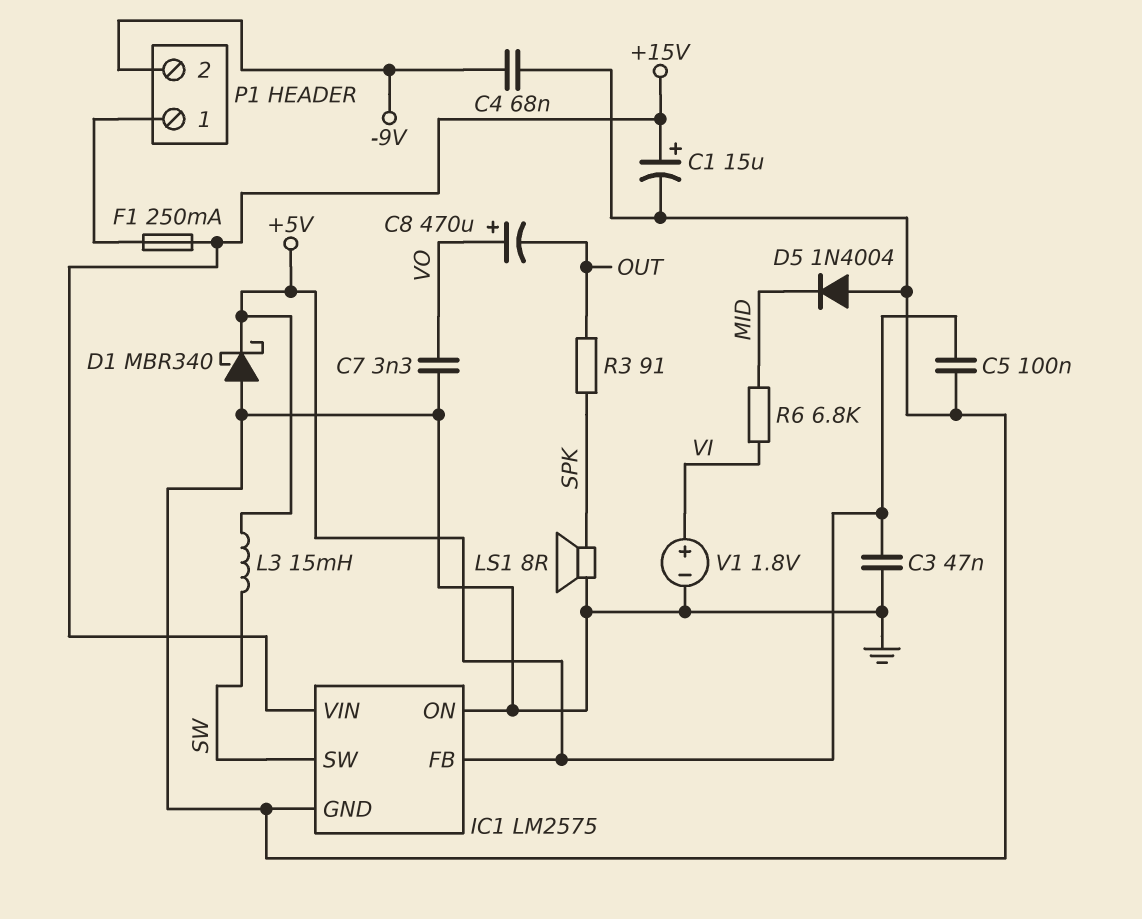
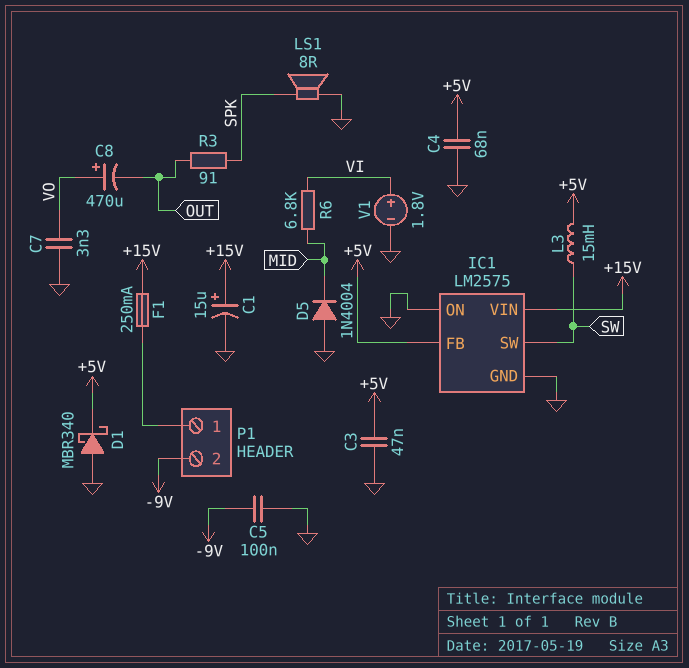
C4: 68nF (-9V, GND) -> 68nF (+5V, GND)
C5: 100nF (+5V, GND) -> 100nF (-9V, GND)

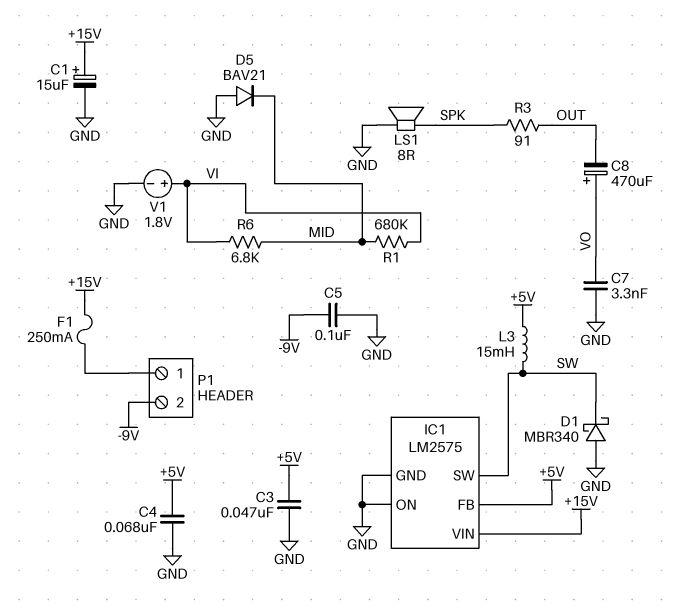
D1: schottky MBR340 (A GND, K +5V) -> schottky MBR340 (A GND, K SW)
D5: diode 1N4004 (A GND, K MID) -> diode BAV21 (A GND, K MID)
R1: none -> 680k (MID, VI)

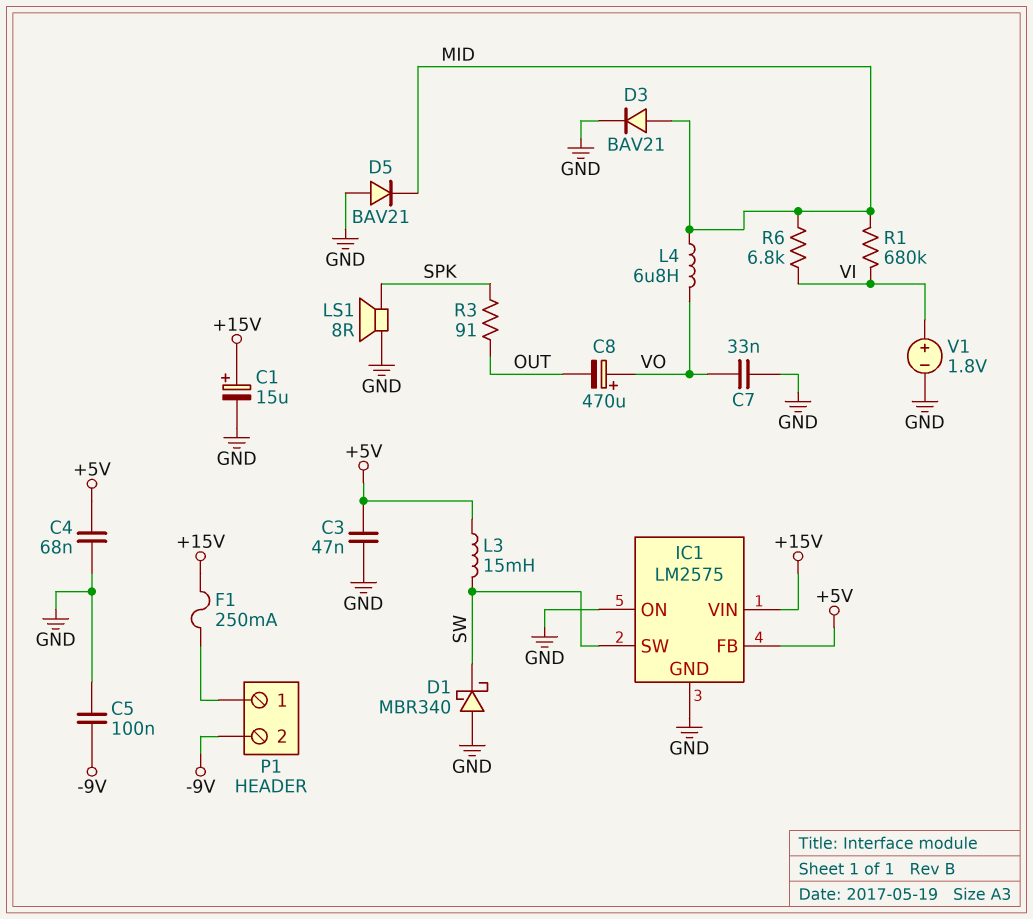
C7: 3.3nF (GND, VO) -> 33nF (GND, VO)
D3: none -> diode BAV21 (A MID, K GND)
L4: none -> 6.8uH (MID, VO)

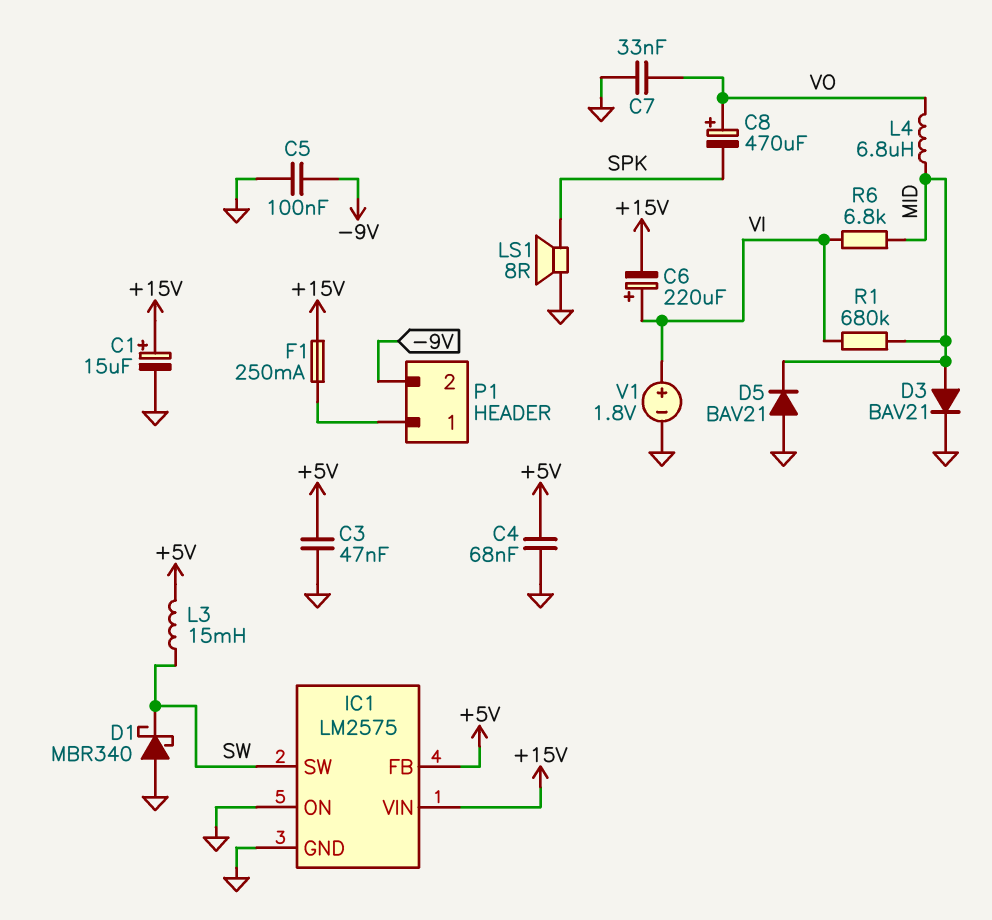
C6: none -> 220uF (plus VI, minus +15V)
C8: 470uF (plus VO, minus OUT) -> 470uF (plus VO, minus SPK)
R3: 91 (OUT, SPK) -> none

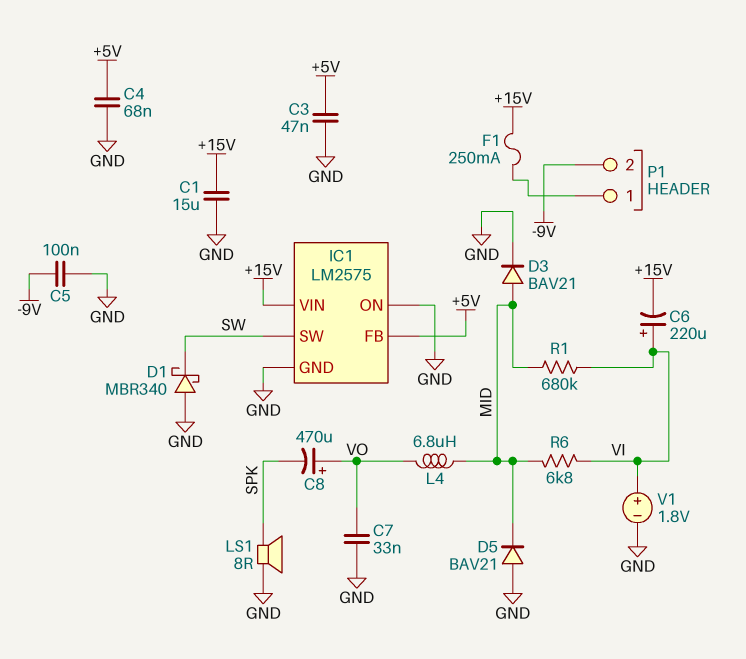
C1: 15uF (plus +15V, minus GND) -> 15uF (+15V, GND)
L3: 15mH (+5V, SW) -> none

